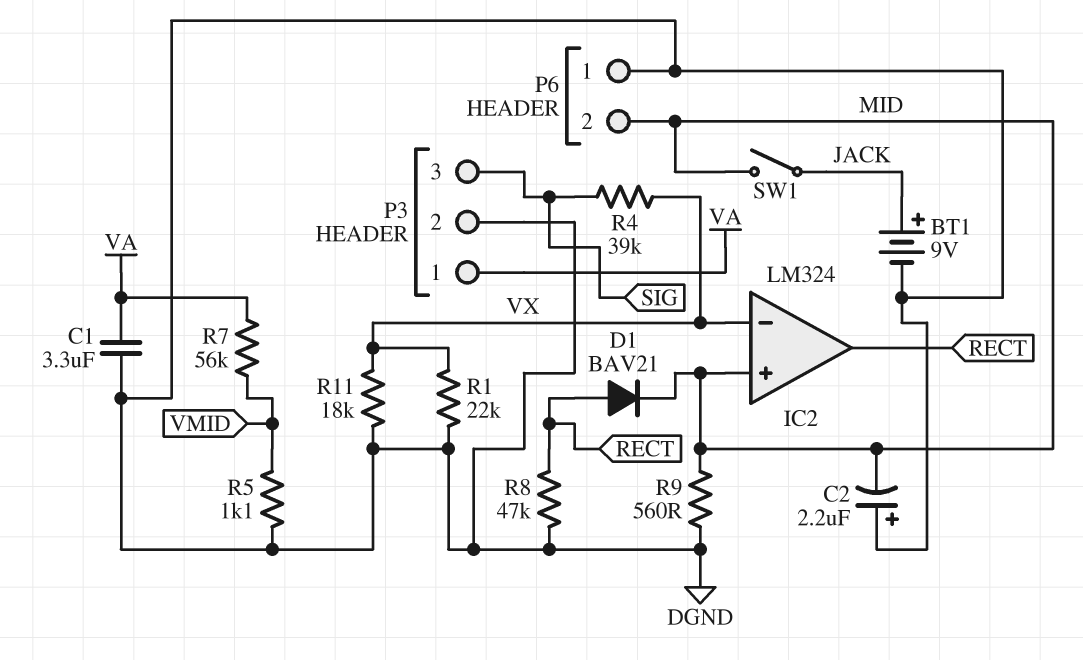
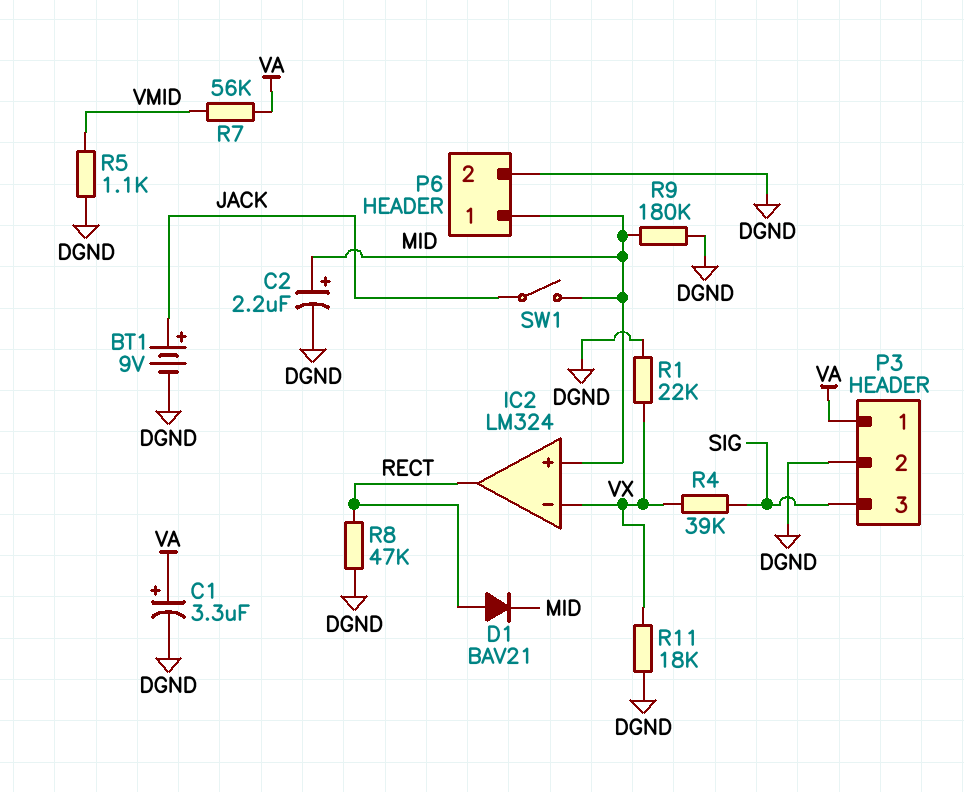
C1: 3.3uF (DGND, VA) -> 3.3uF (plus VA, minus DGND)
C2: 2.2uF (plus DGND, minus MID) -> 2.2uF (plus MID, minus DGND)
P6 pin 1: DGND -> MID
P6 pin 2: MID -> DGND
R9: 560 (DGND, MID) -> 180k (DGND, MID)

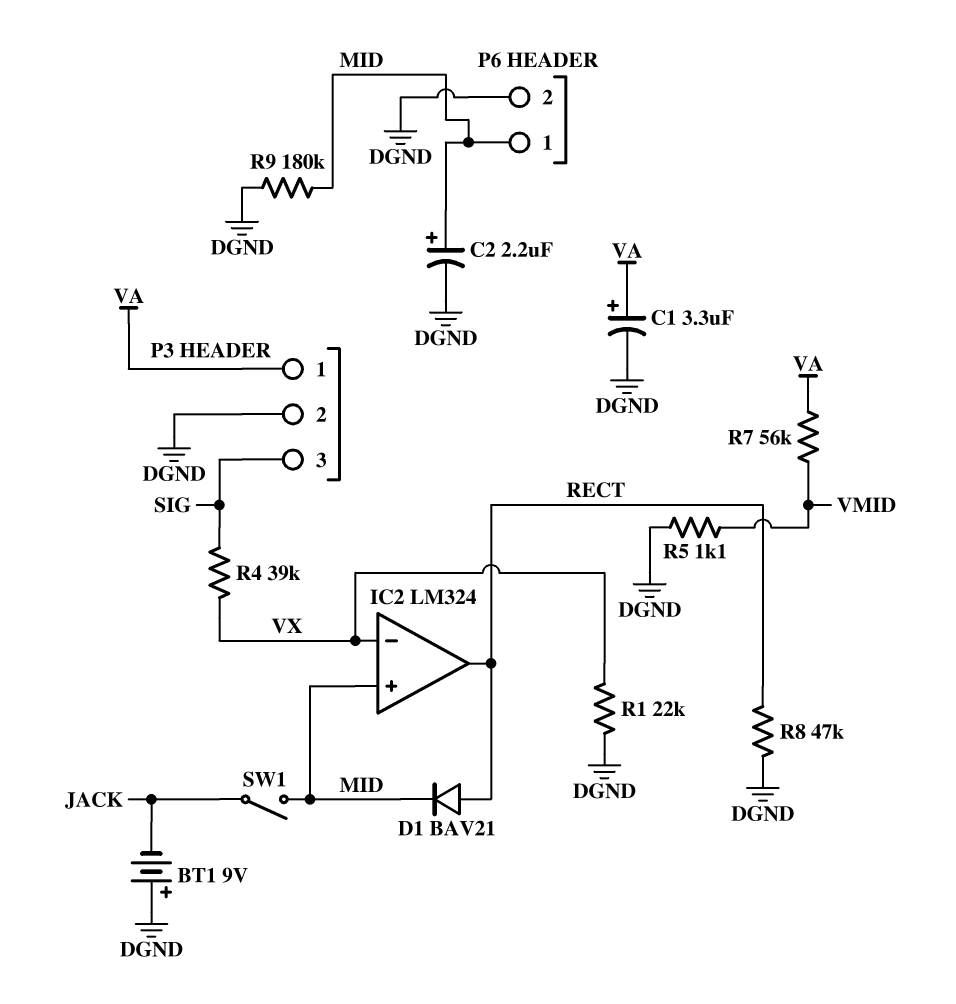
BT1: 9V (plus JACK, minus DGND) -> 9V (plus DGND, minus JACK)
R11: 18k (DGND, VX) -> none

